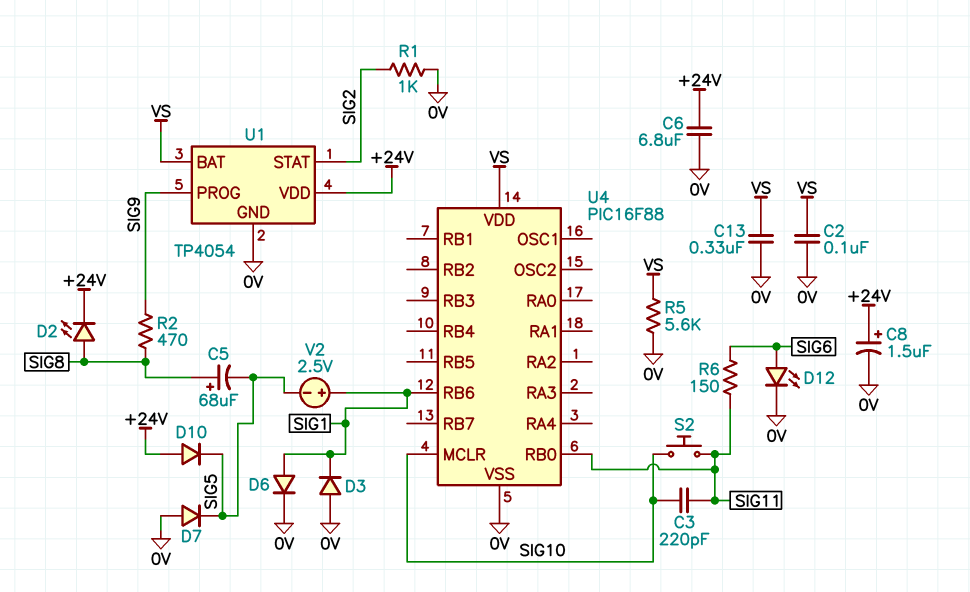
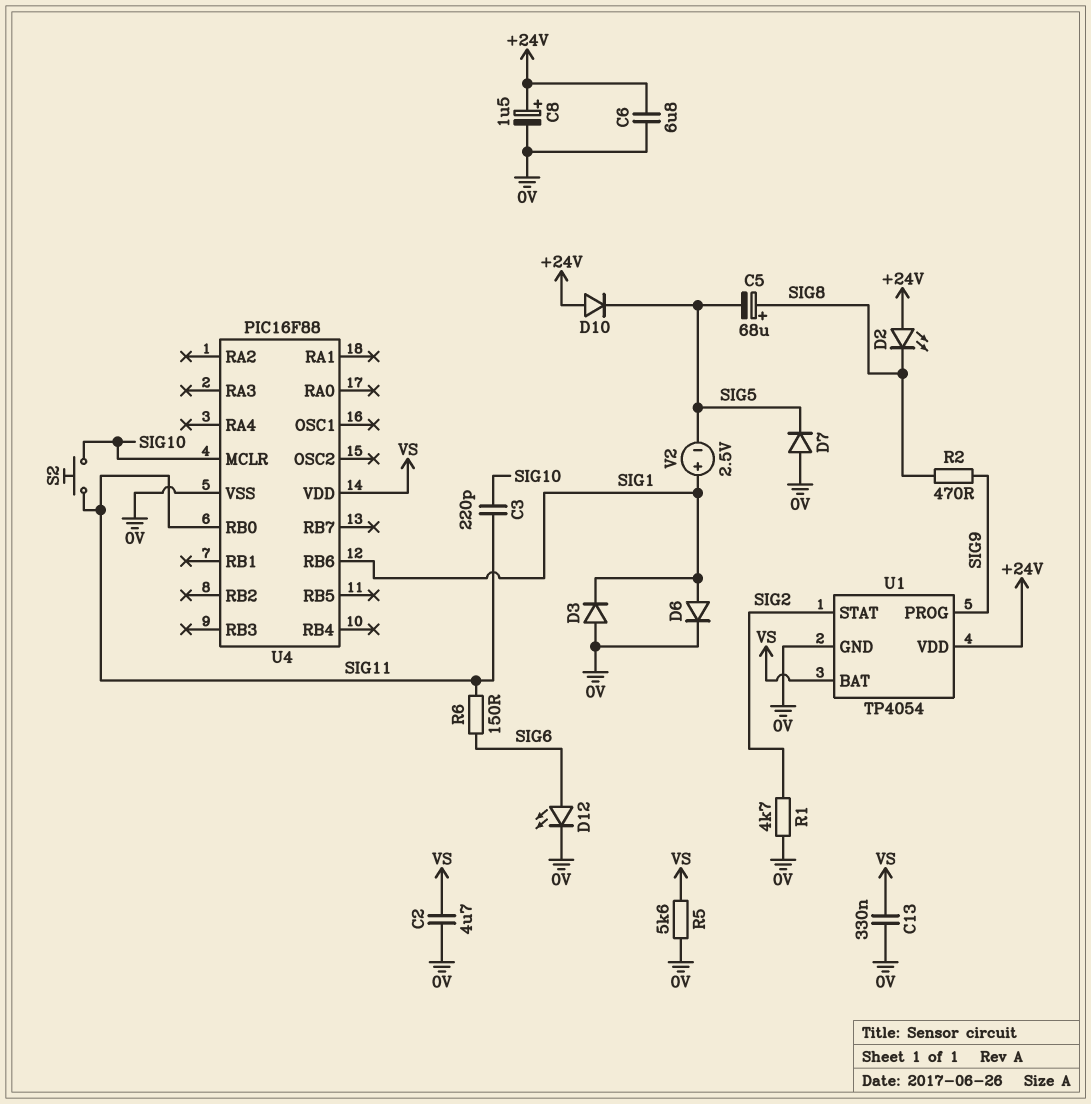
C2: 100nF (0V, VS) -> 4.7uF (0V, VS)
D2: LED (A SIG8, K +24V) -> LED (A +24V, K SIG8)
R1: 1k (0V, SIG2) -> 4.7k (0V, SIG2)

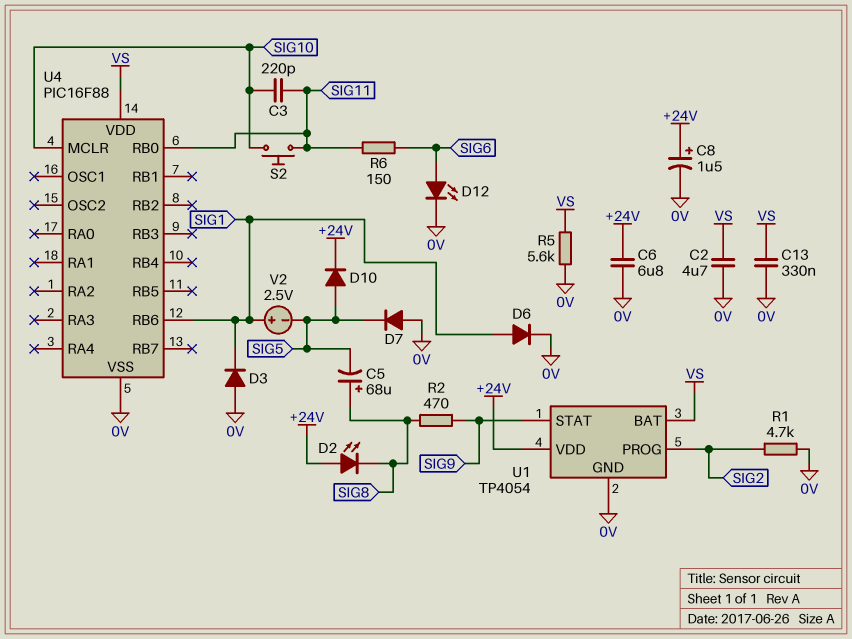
D10: diode (A +24V, K SIG5) -> diode (A SIG5, K +24V)
U1 pin PROG: SIG9 -> SIG2
U1 pin STAT: SIG2 -> SIG9

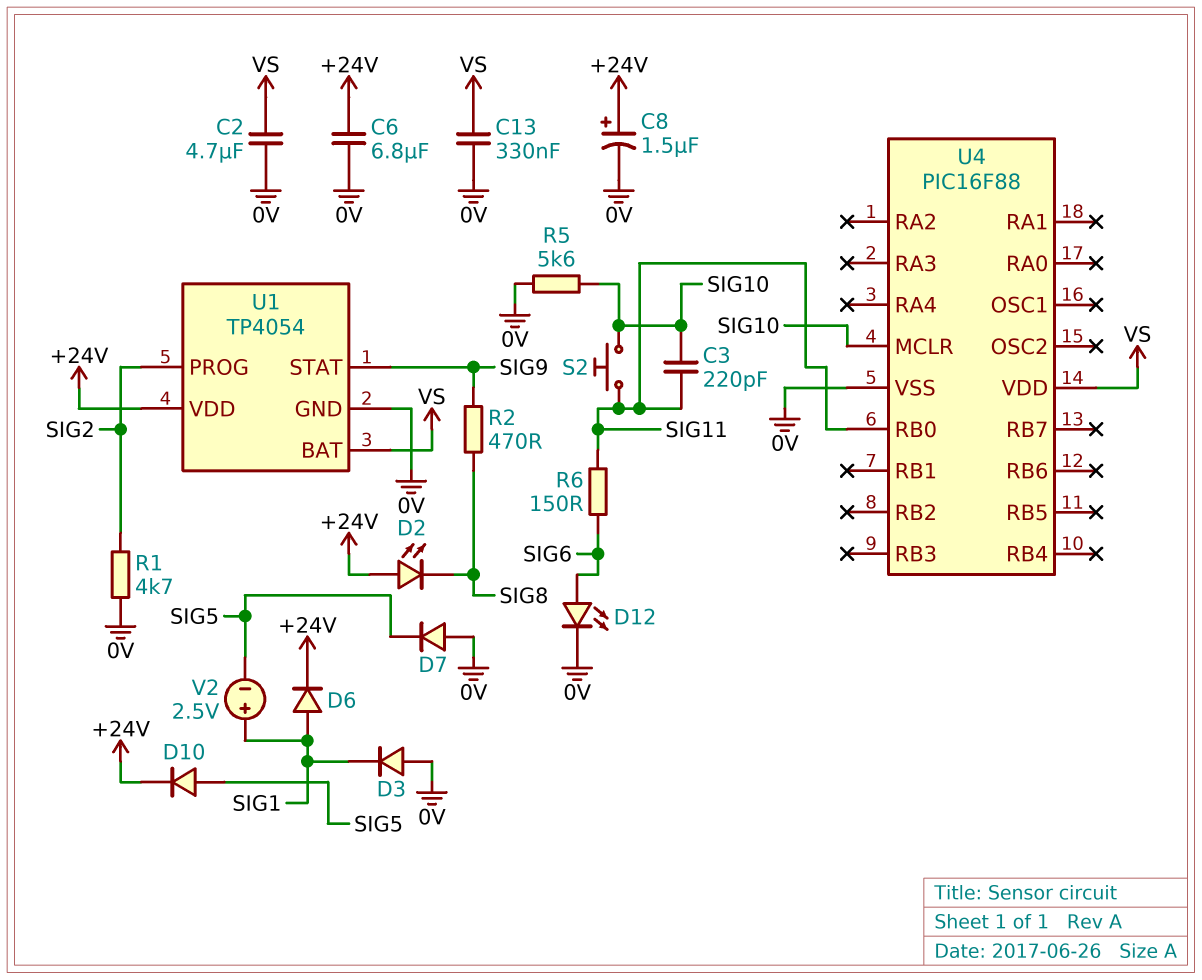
C5: 68uF (plus SIG8, minus SIG5) -> none
D6: diode (A SIG1, K 0V) -> diode (A SIG1, K +24V)
R5: 5.6k (0V, VS) -> 5.6k (0V, SIG10)
U4 pin RB6: SIG1 -> none

